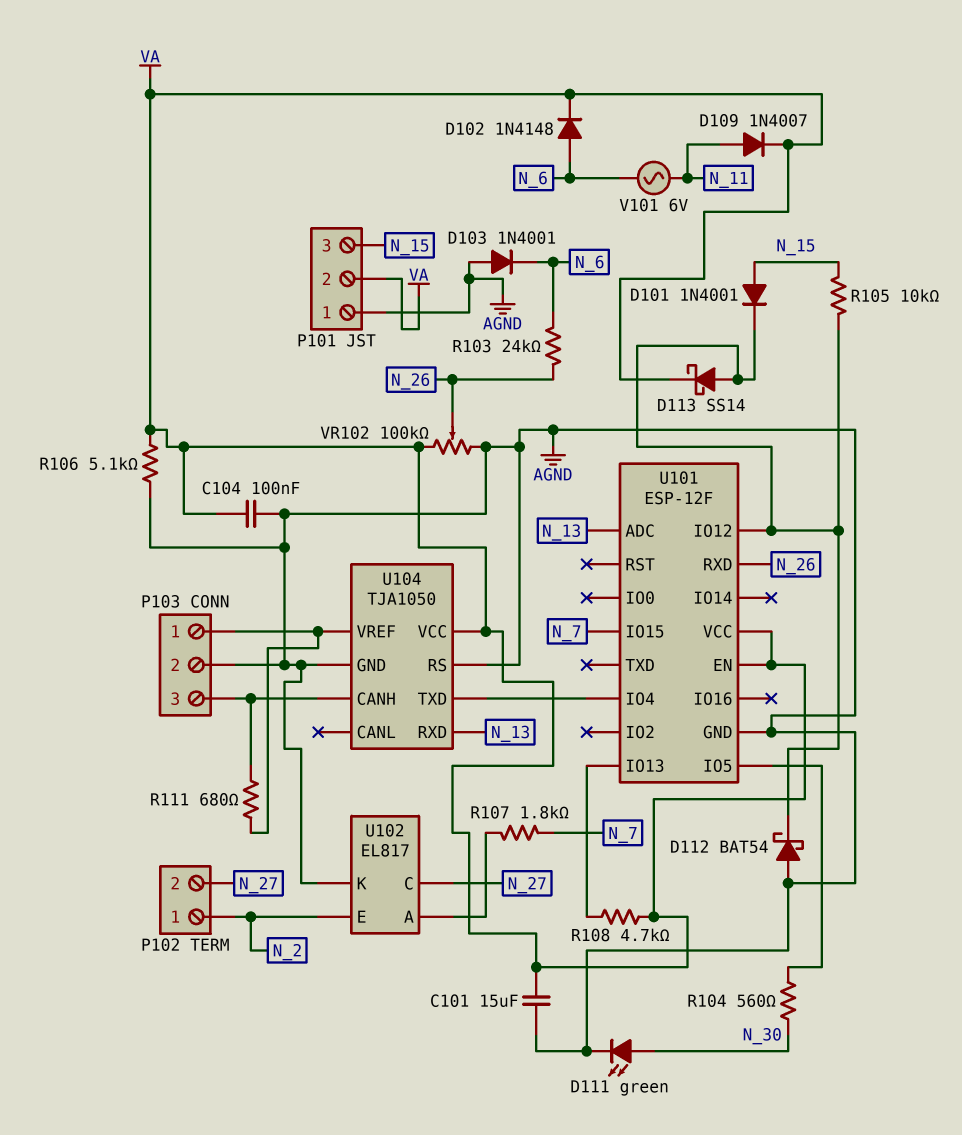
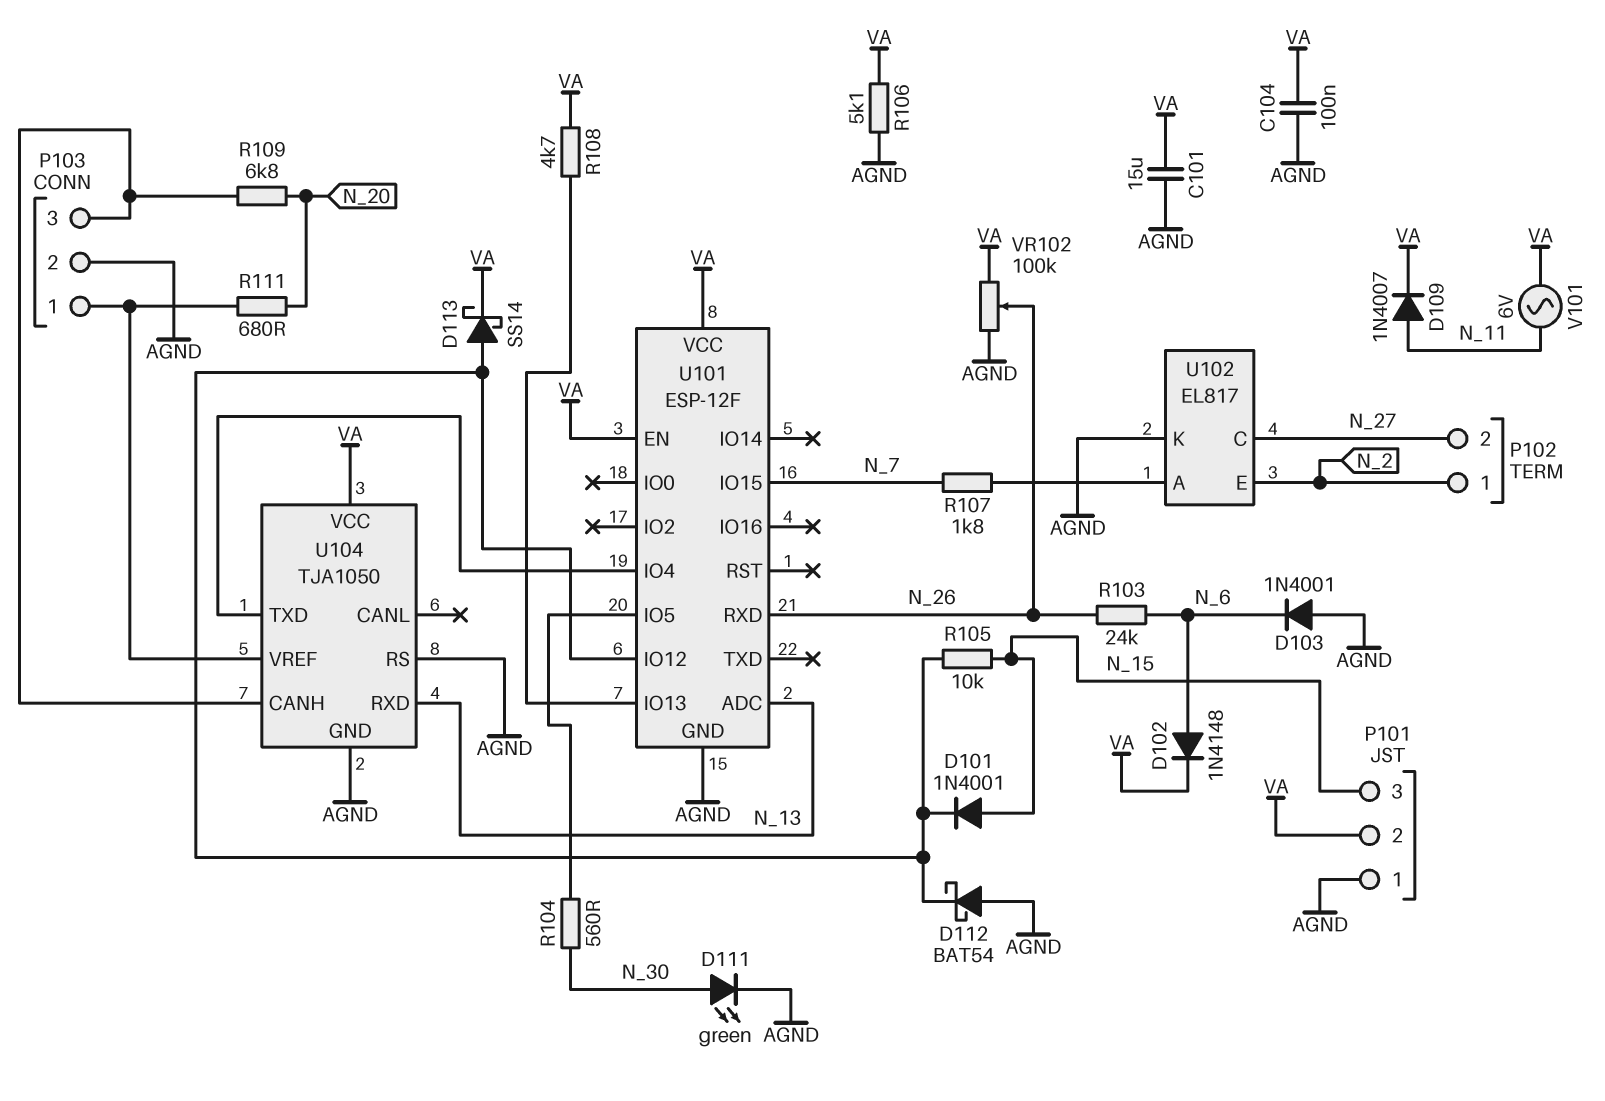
R109: none -> 6.8k (N_20, P103/3)
R111: 680 (P103/1, P103/3) -> 680 (N_20, P103/1)
V101: AC 6V (N_6, N_11) -> AC 6V (N_11, VA)

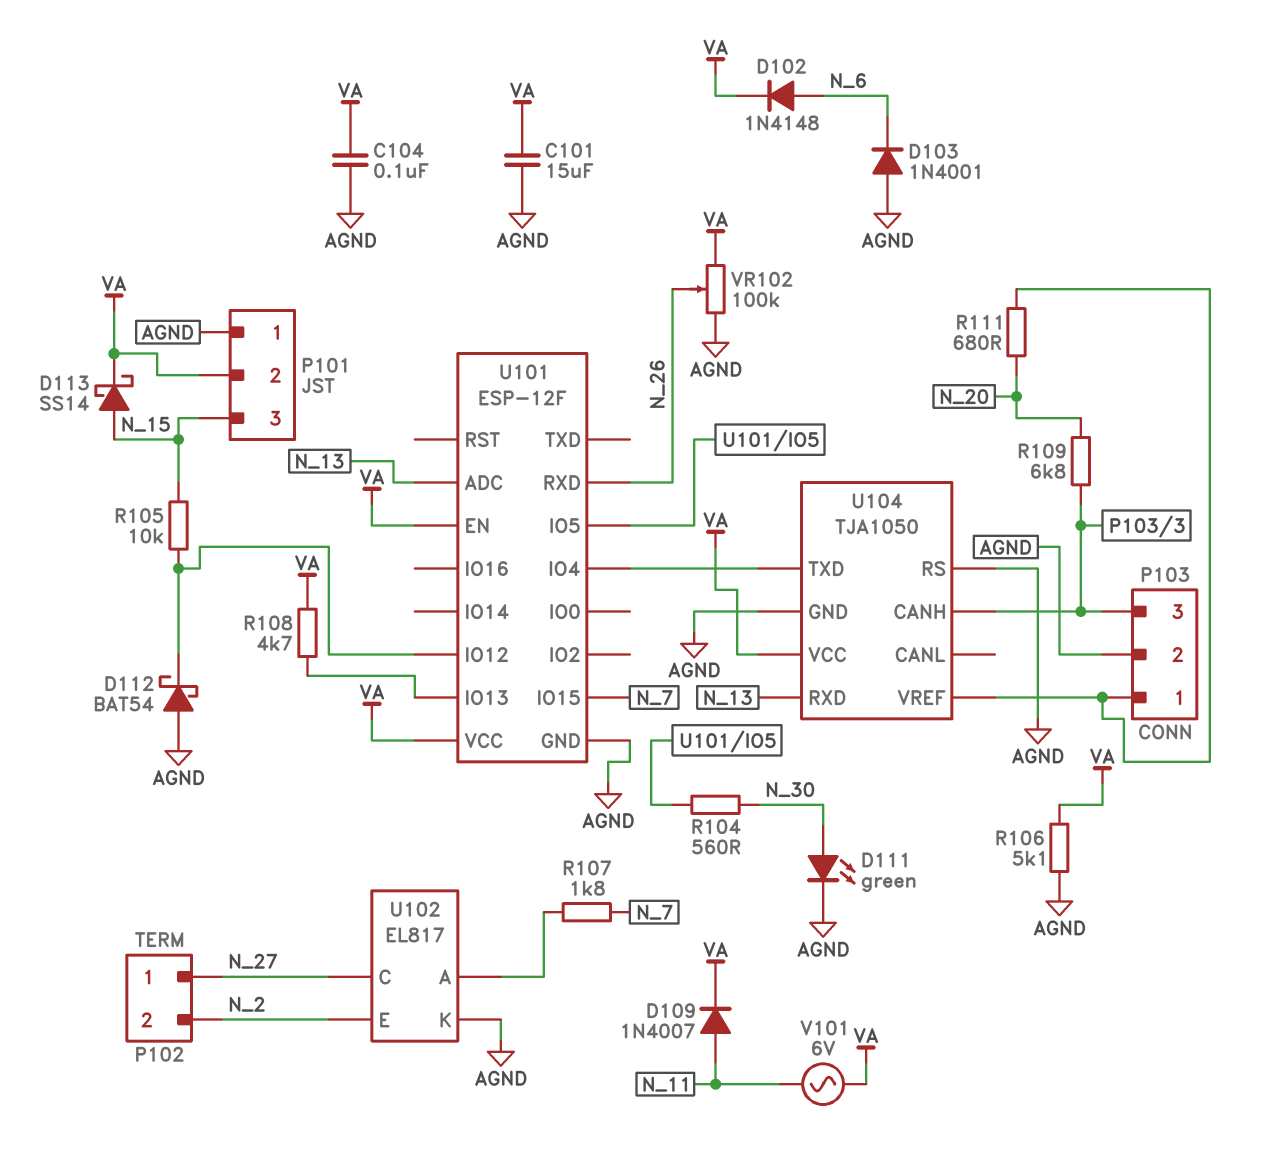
D101: diode 1N4001 (A N_15, K U101/IO12) -> none
D113: schottky SS14 (A U101/IO12, K VA) -> schottky SS14 (A N_15, K VA)
P102 pin 1: N_2 -> N_27
P102 pin 2: N_27 -> N_2
R103: 24k (N_6, N_26) -> none

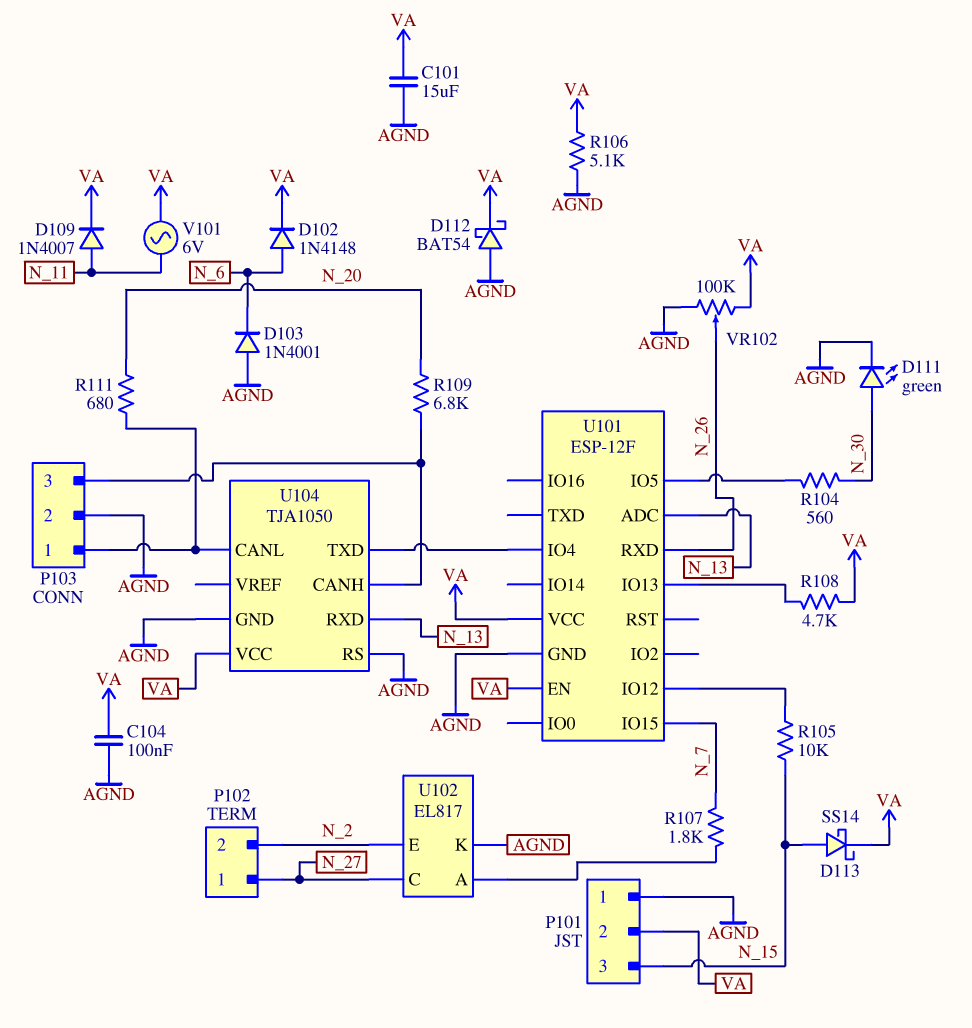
D112: schottky BAT54 (A AGND, K U101/IO12) -> schottky BAT54 (A AGND, K VA)
U104 pin CANL: none -> P103/1
U104 pin VREF: P103/1 -> none

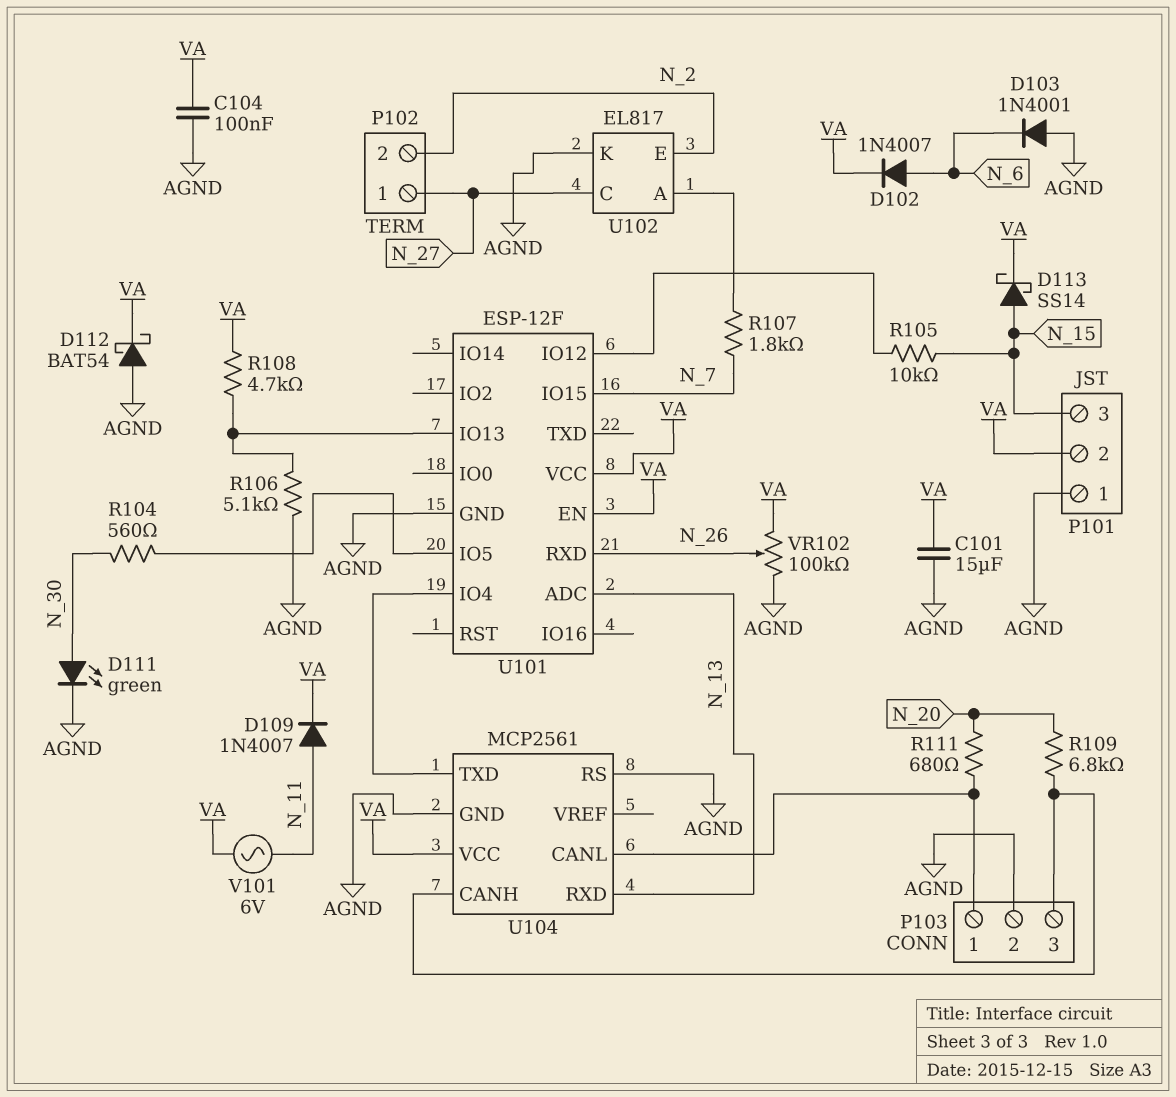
D102: diode 1N4148 (A N_6, K VA) -> diode 1N4007 (A N_6, K VA)
R106: 5.1k (AGND, VA) -> 5.1k (AGND, U101/IO13)
U104: TJA1050 -> MCP2561

